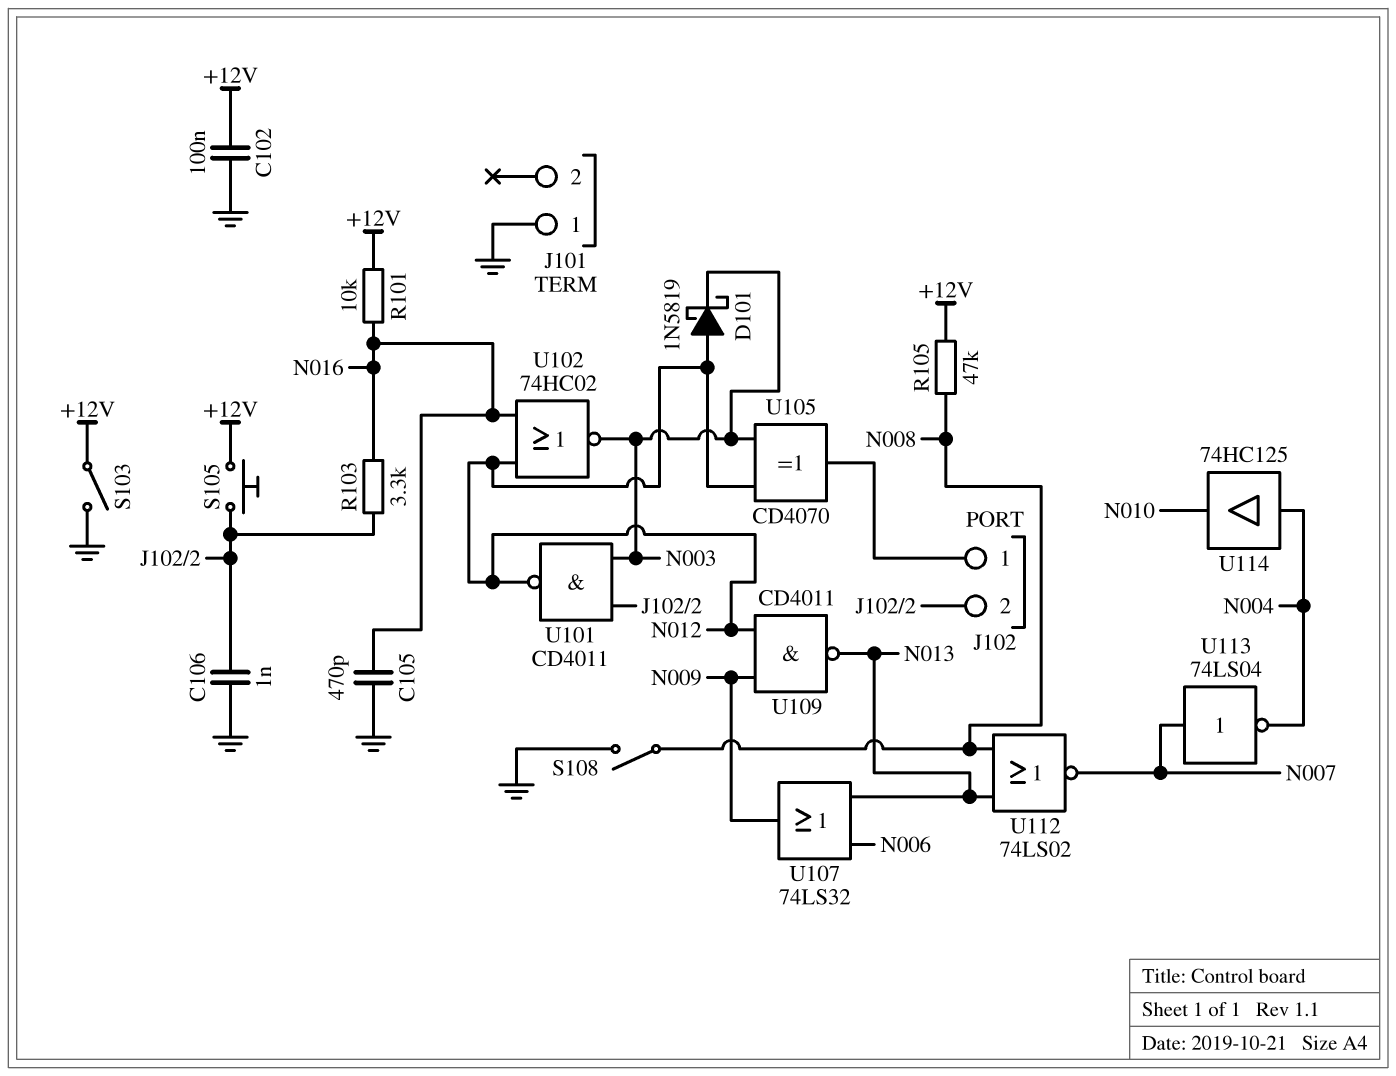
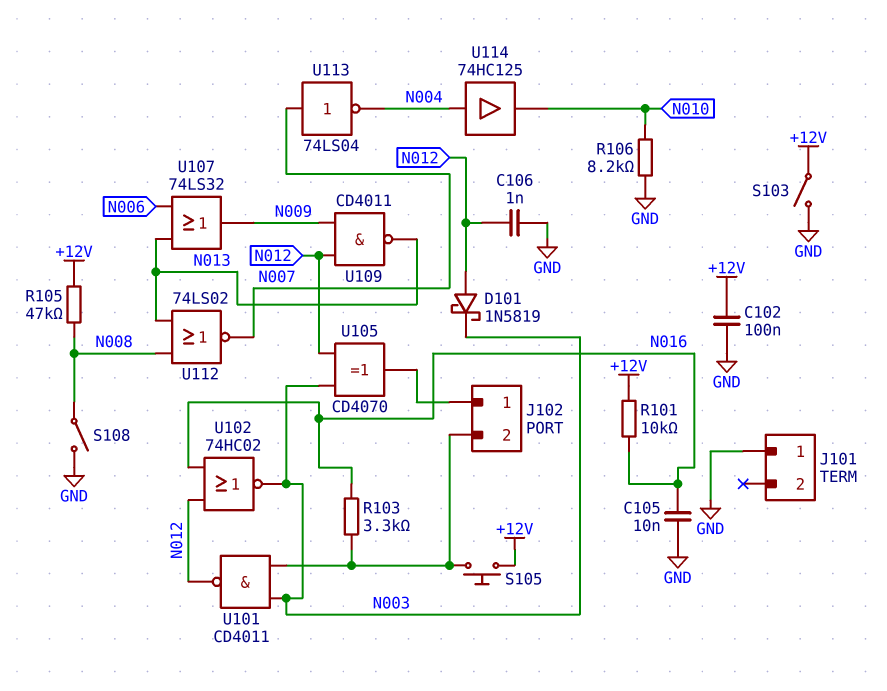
C105: 470pF (GND, N016) -> 10nF (GND, N016)
C106: 1nF (GND, J102/2) -> 1nF (GND, N012)
R106: none -> 8.2k (GND, N010)

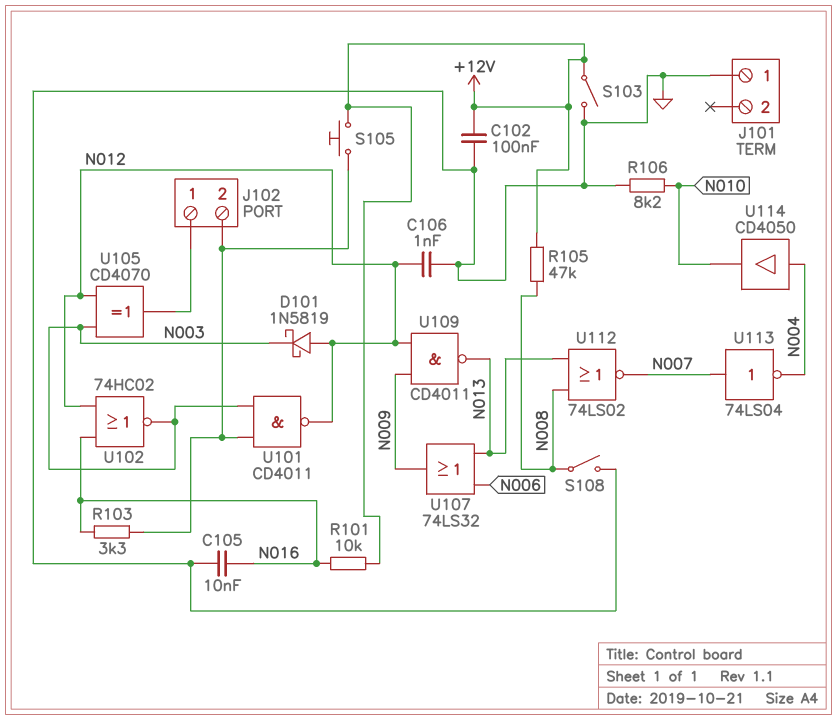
U114: buffer 74HC125 (in N004, out N010) -> buffer CD4050 (in N004, out N010)

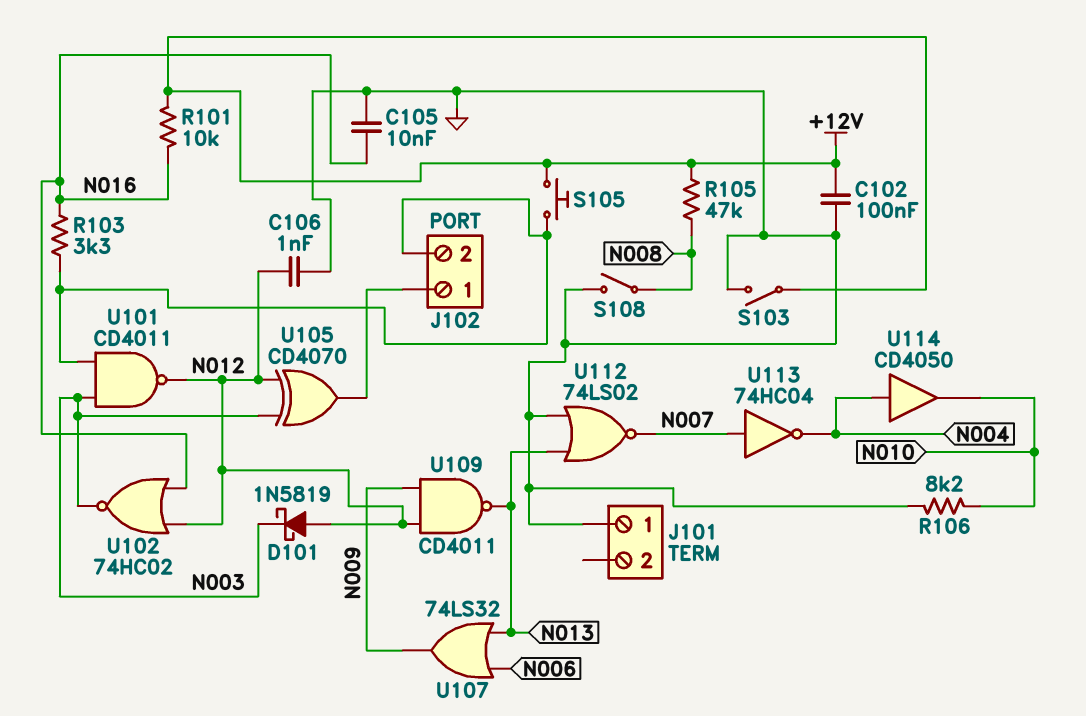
U112: NOR 74LS02 (in N008, in N013, out N007) -> NOR 74LS02 (in GND, in N013, out N007)
U113: NOT 74LS04 (in N007, out N004) -> NOT 74HC04 (in N007, out N004)

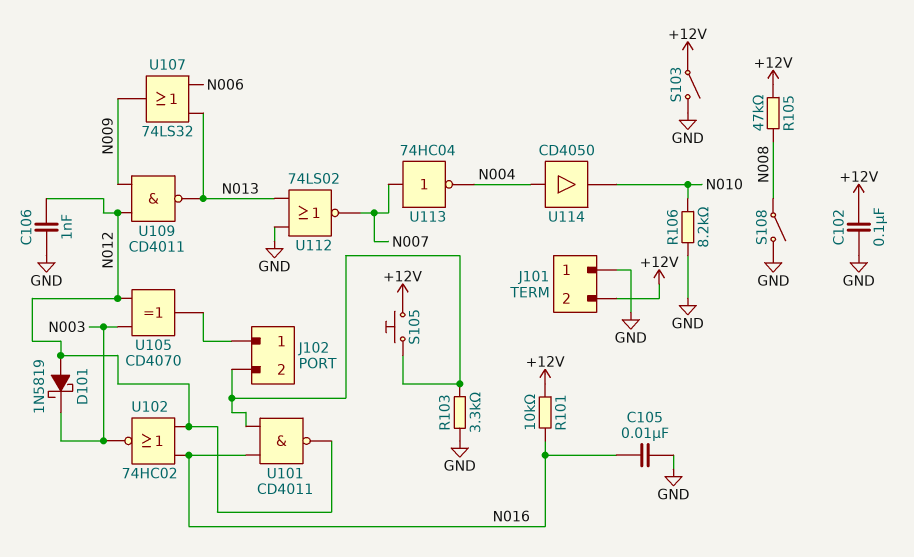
J101 pin 2: none -> +12V
R103: 3.3k (J102/2, N016) -> 3.3k (GND, J102/2)
U101: NAND CD4011 (in J102/2, in N003, out N012) -> NAND CD4011 (in J102/2, in N016, out N012)

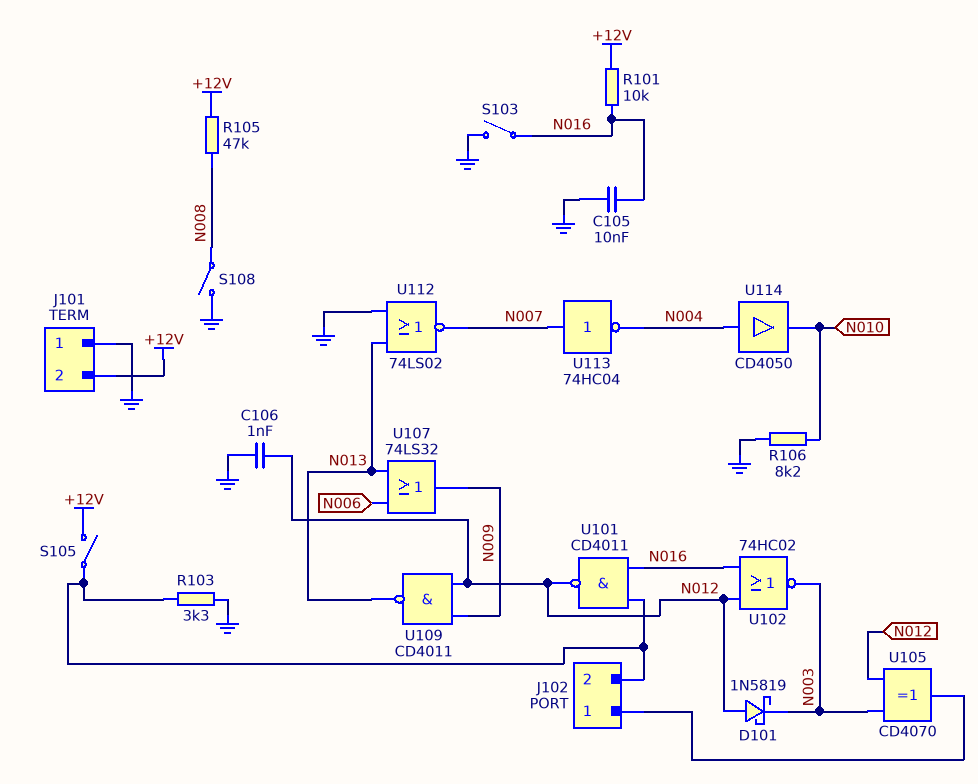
C102: 100nF (+12V, GND) -> none
S103: switch (+12V, GND) -> switch (GND, N016)
S105: button (+12V, J102/2) -> switch (+12V, J102/2)

